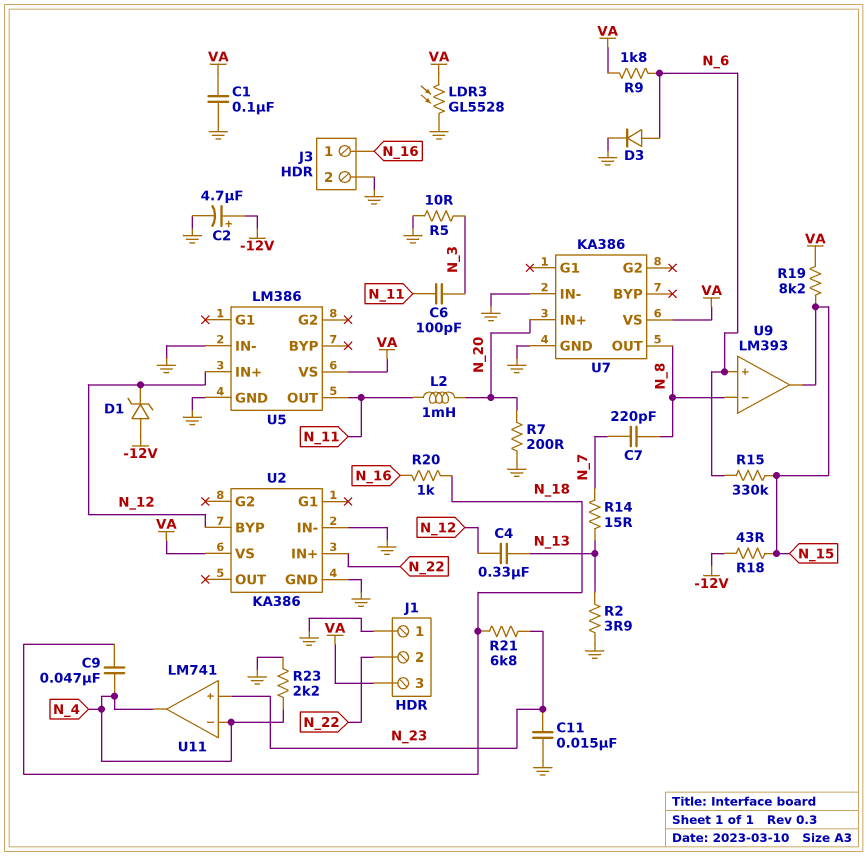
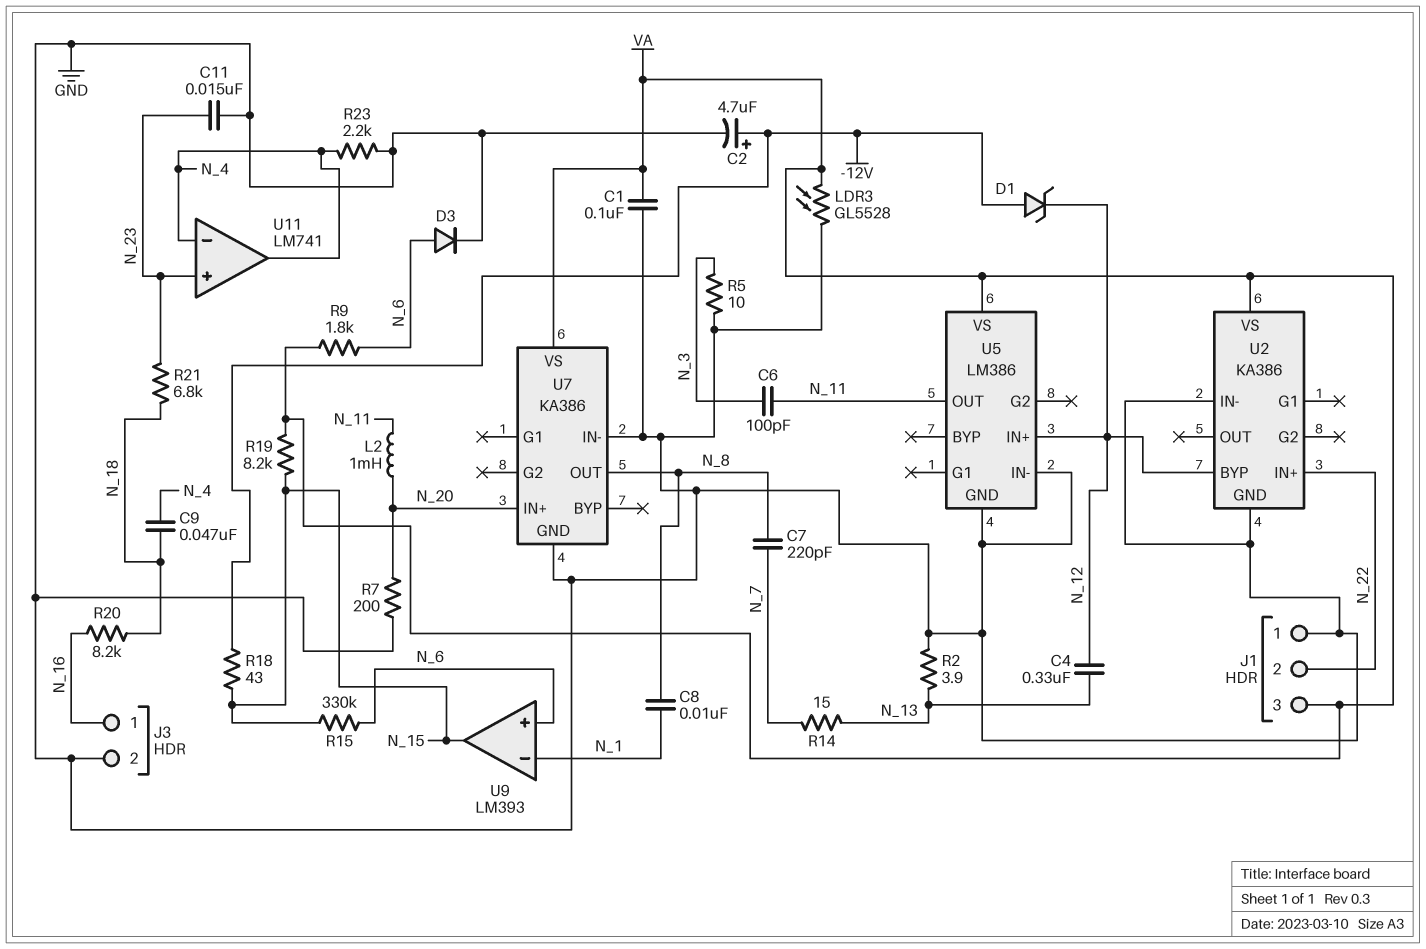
C8: none -> 10nF (N_1, N_8)
R20: 1k (N_16, N_18) -> 8.2k (N_16, N_18)
U9 pin in-: N_8 -> N_1

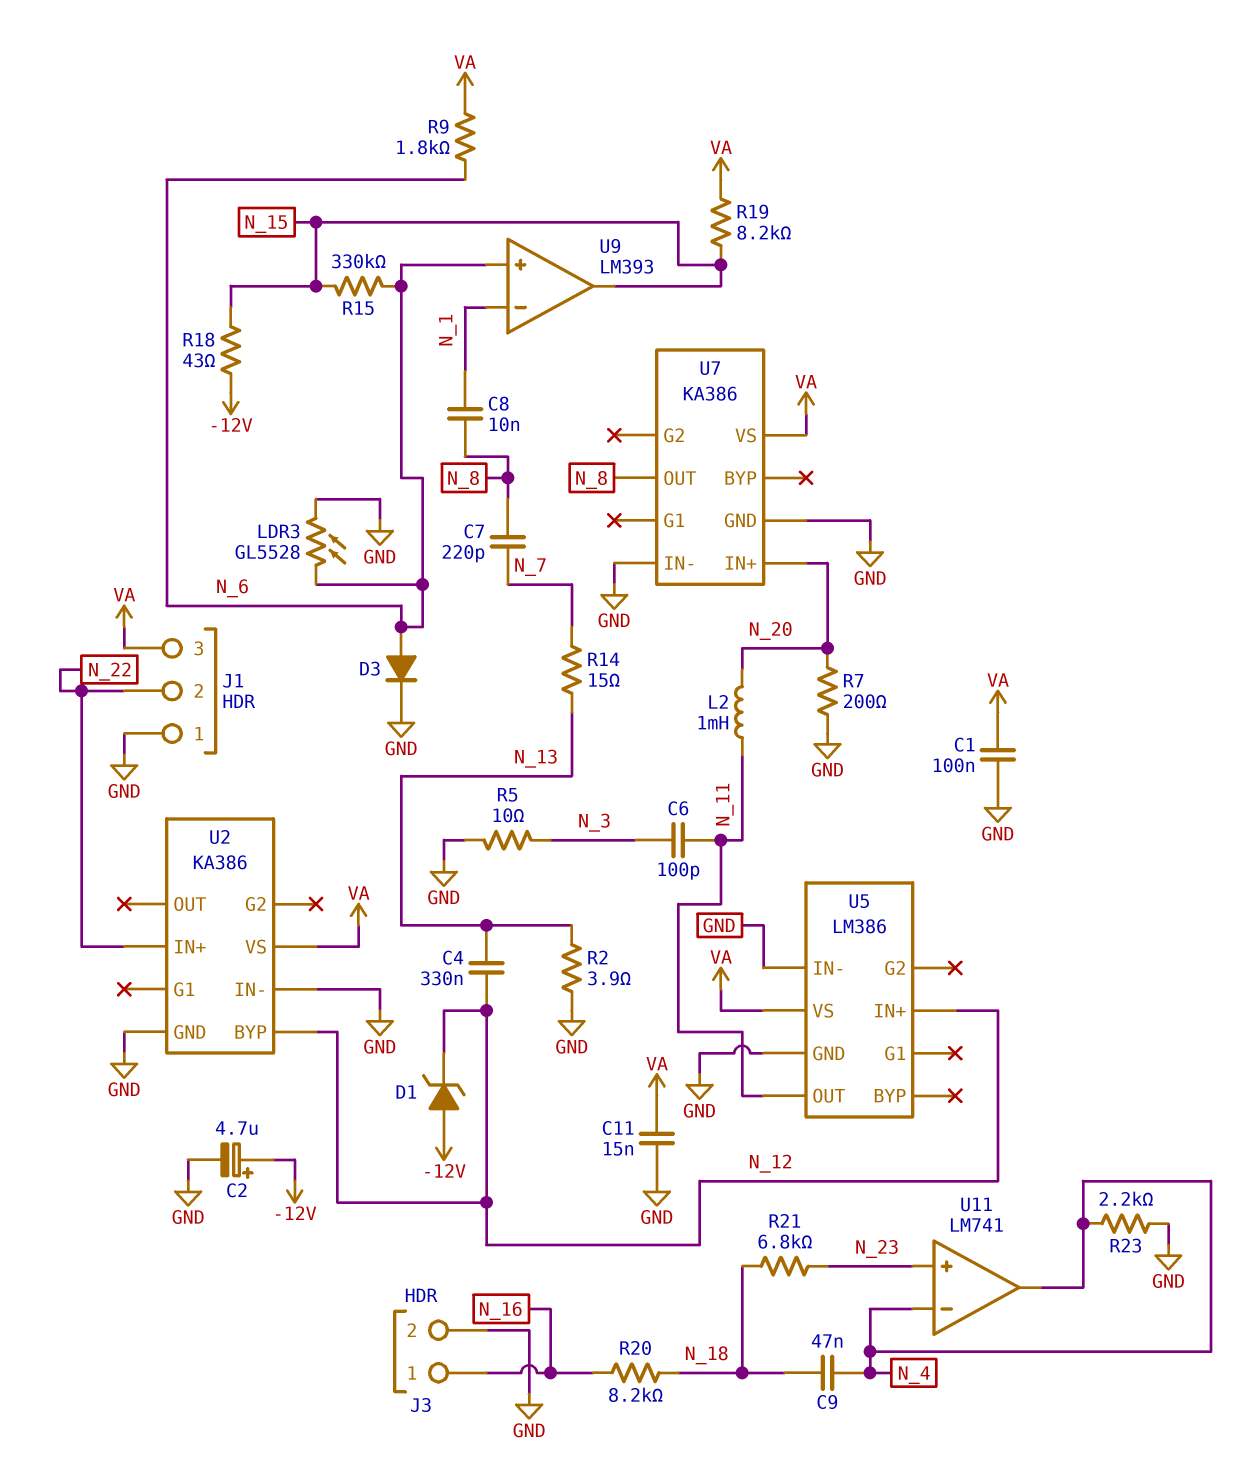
C11: 15nF (GND, N_23) -> 15nF (GND, VA)
LDR3: GL5528 (GND, VA) -> GL5528 (GND, N_6)

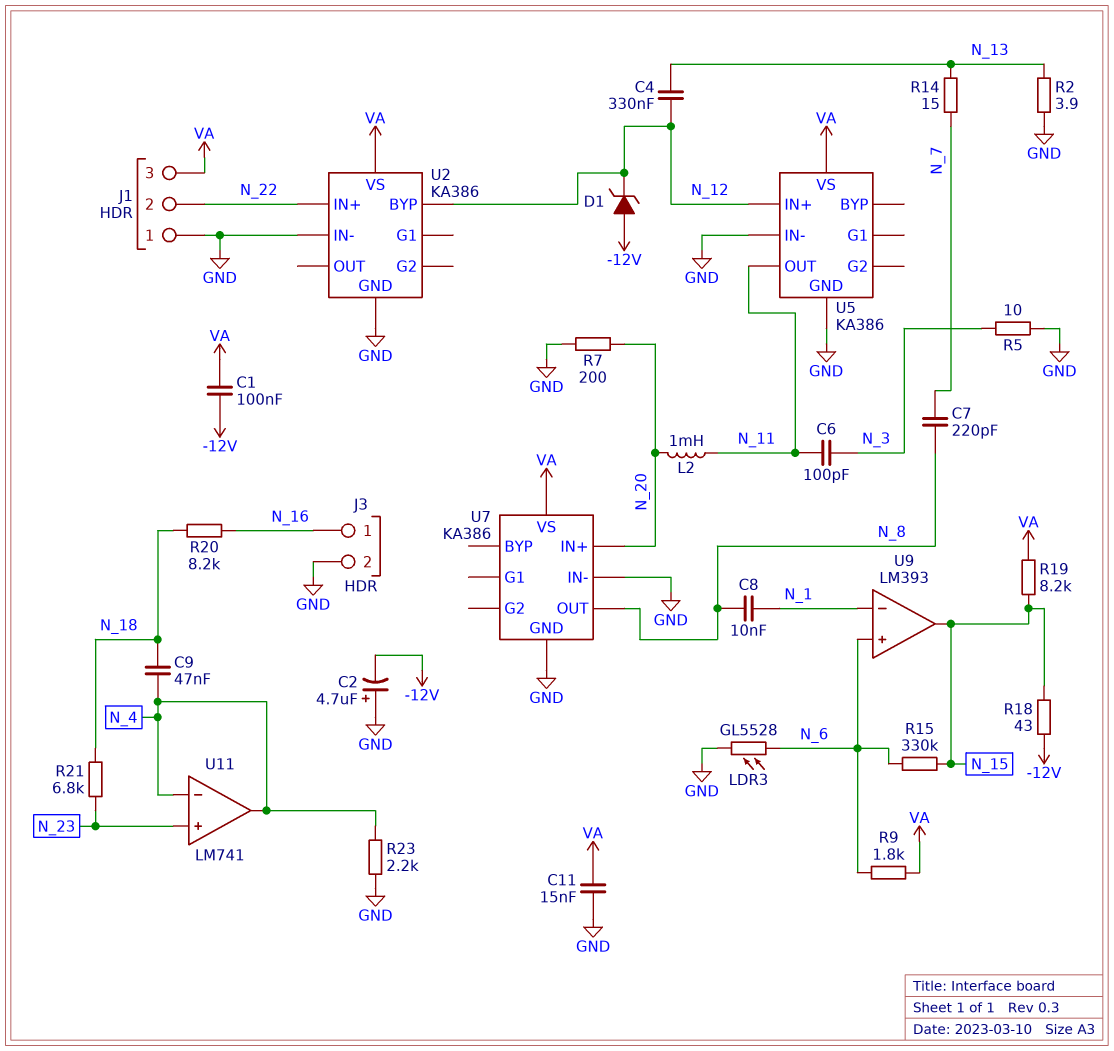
C1: 100nF (GND, VA) -> 100nF (-12V, VA)
C2: 4.7uF (plus -12V, minus GND) -> 4.7uF (plus GND, minus -12V)
D3: diode (A N_6, K GND) -> none
U5: LM386 -> KA386

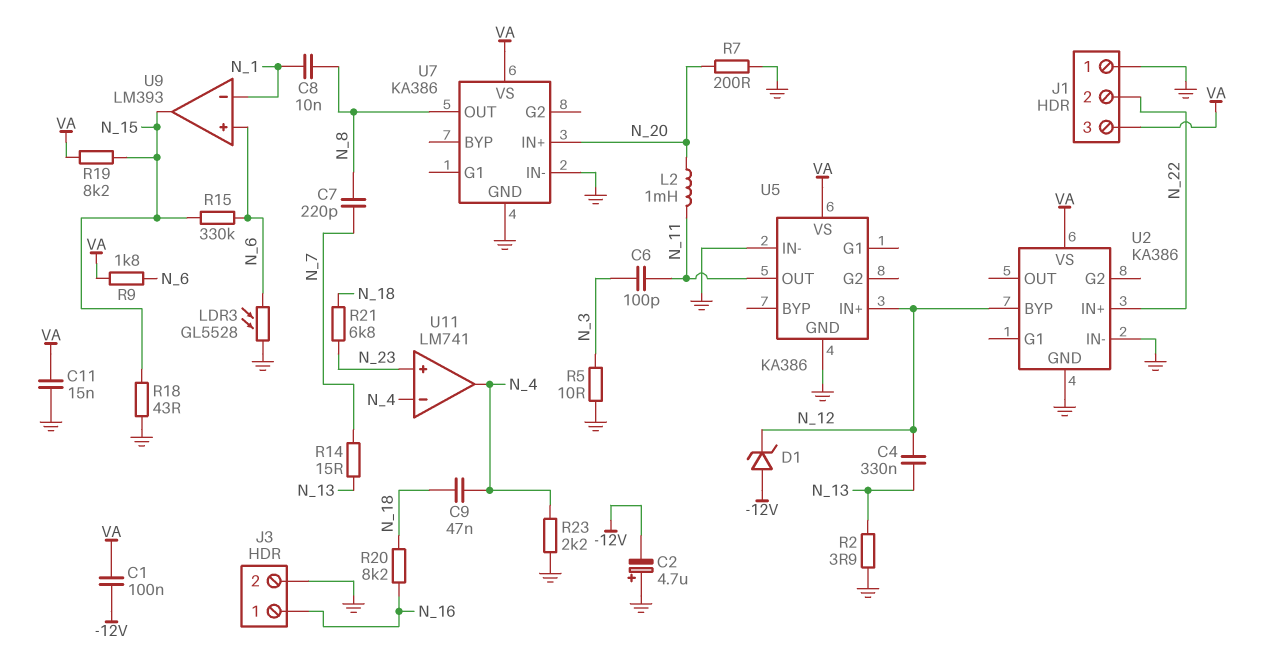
R18: 43 (-12V, N_15) -> 43 (GND, N_15)

